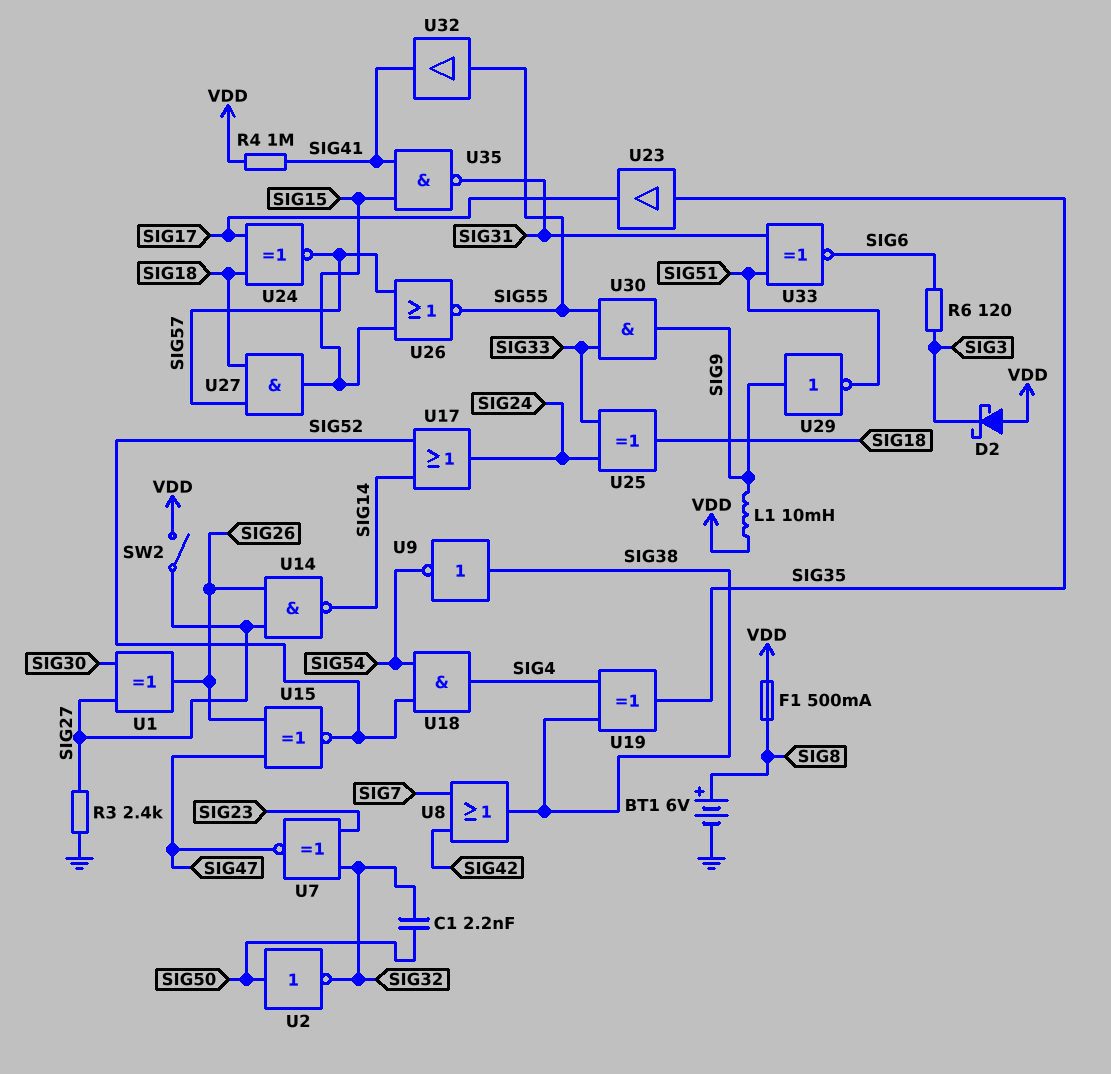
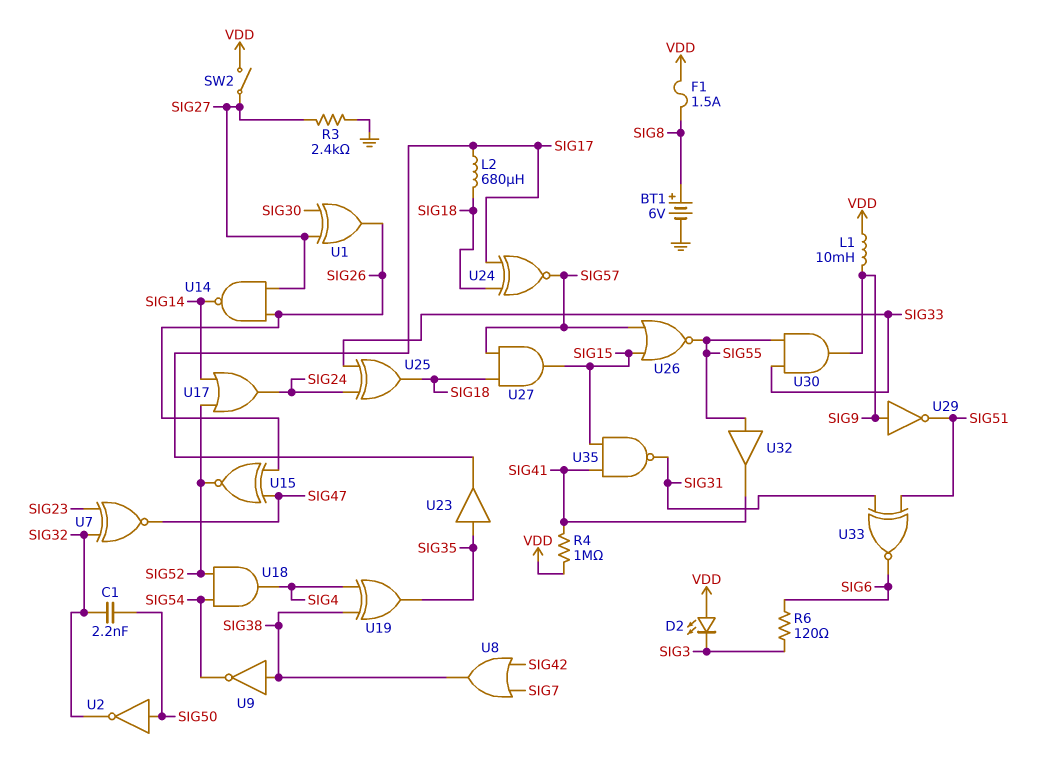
D2: schottky (A VDD, K SIG3) -> LED (A VDD, K SIG3)
F1: 500mA (SIG8, VDD) -> 1.5A (SIG8, VDD)
L2: none -> 680uH (SIG17, SIG18)

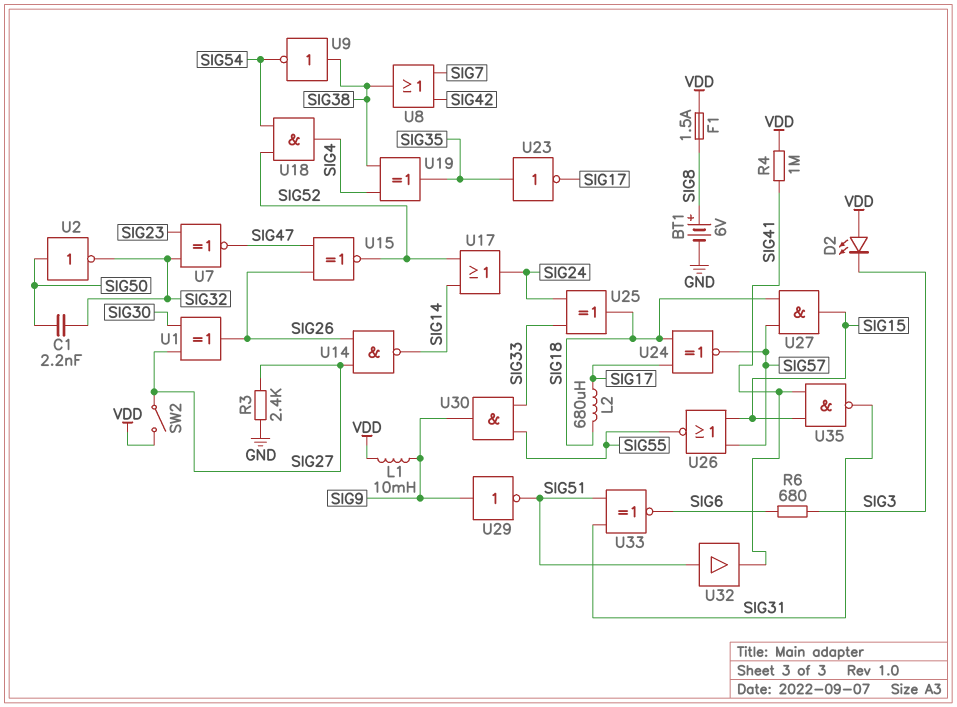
R6: 120 (SIG3, SIG6) -> 680 (SIG3, SIG6)
U23: buffer (in SIG35, out SIG17) -> NOT (in SIG35, out SIG17)
U32: buffer (in SIG55, out SIG41) -> buffer (in SIG51, out SIG41)

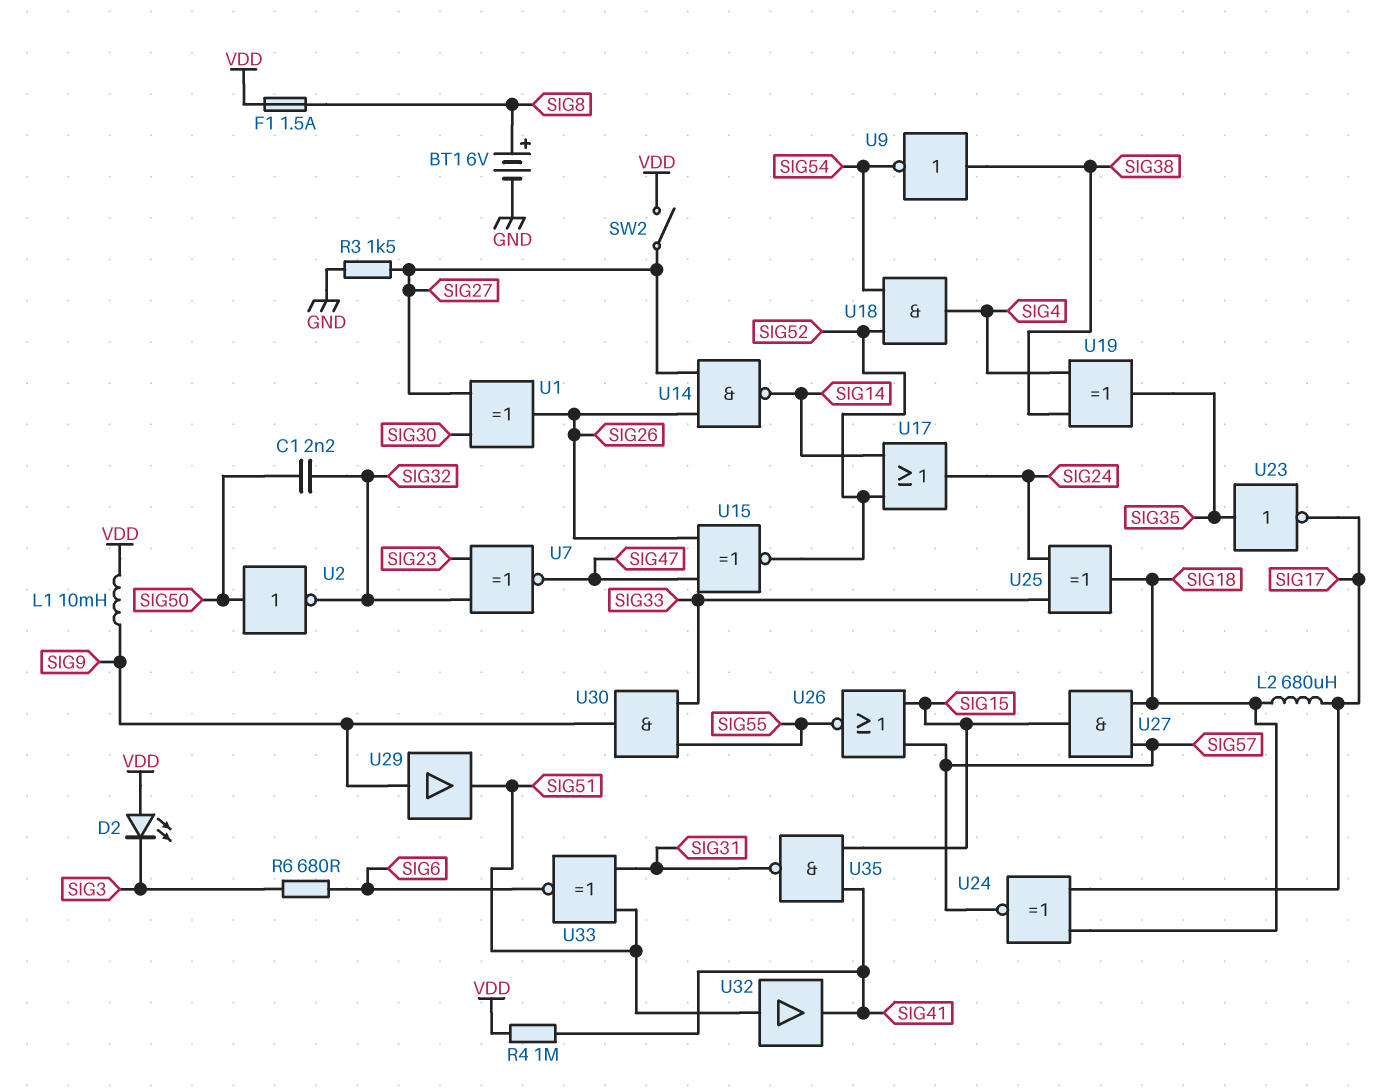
R3: 2.4k (GND, SIG27) -> 1.5k (GND, SIG27)
U8: OR (in SIG7, in SIG42, out SIG38) -> none
U29: NOT (in SIG9, out SIG51) -> buffer (in SIG9, out SIG51)

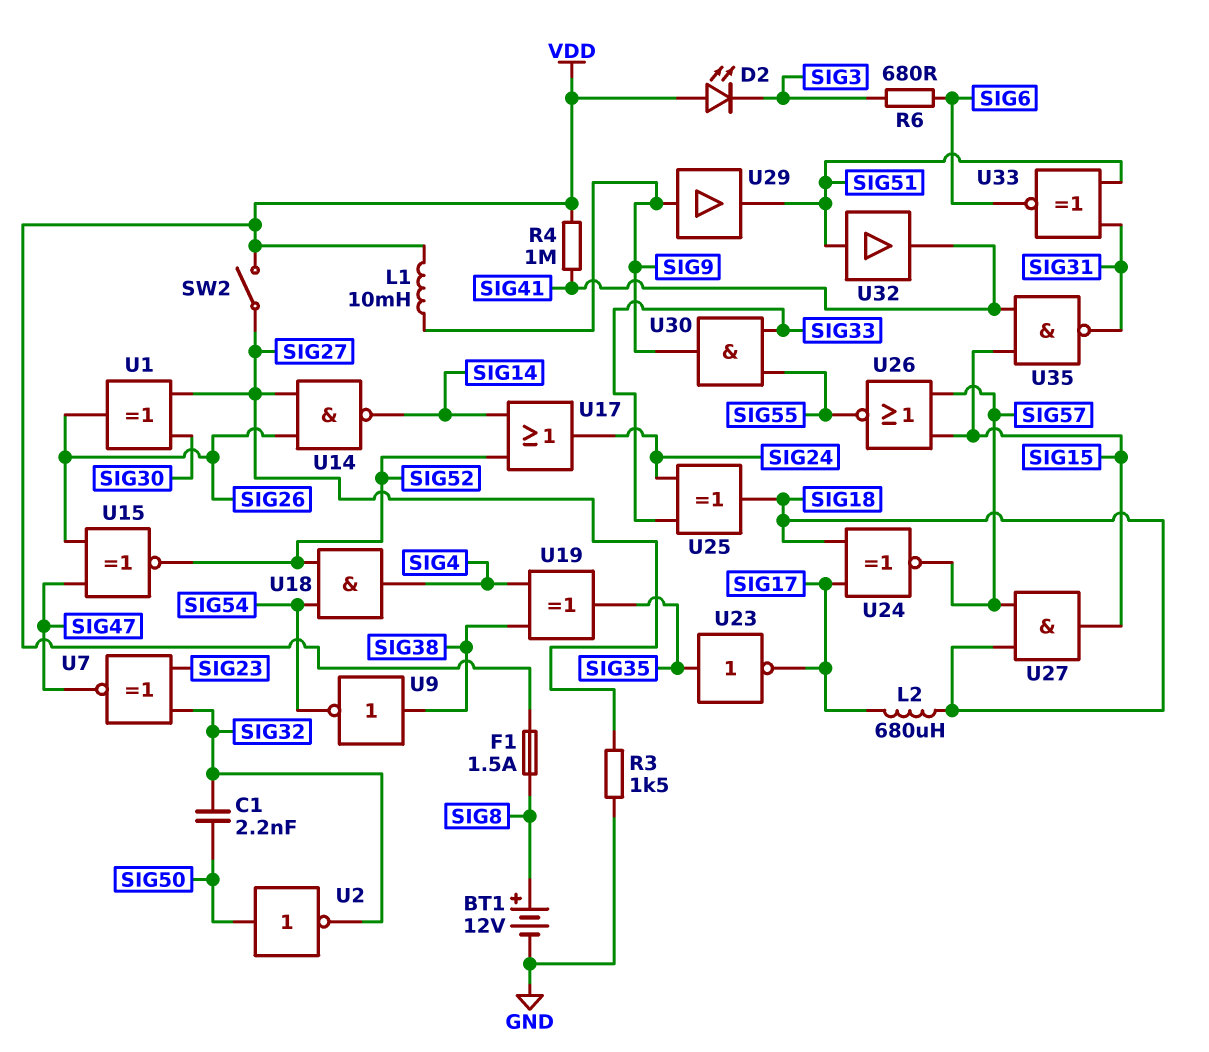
BT1: 6V (plus SIG8, minus GND) -> 12V (plus SIG8, minus GND)

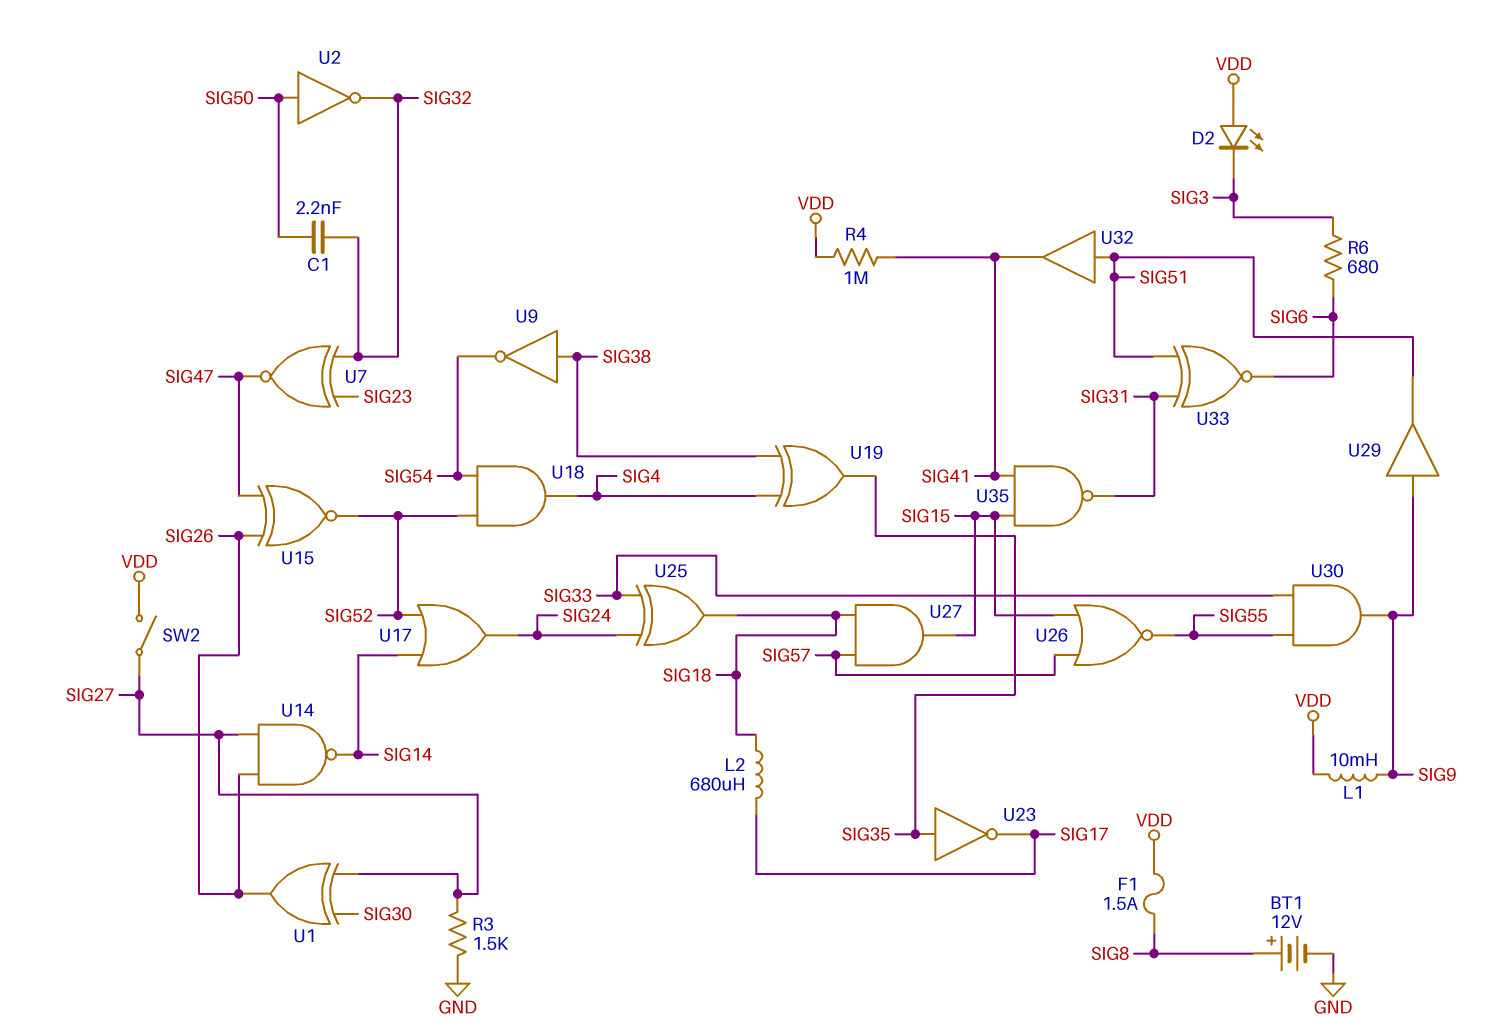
U24: XNOR (in SIG17, in SIG18, out SIG57) -> none

